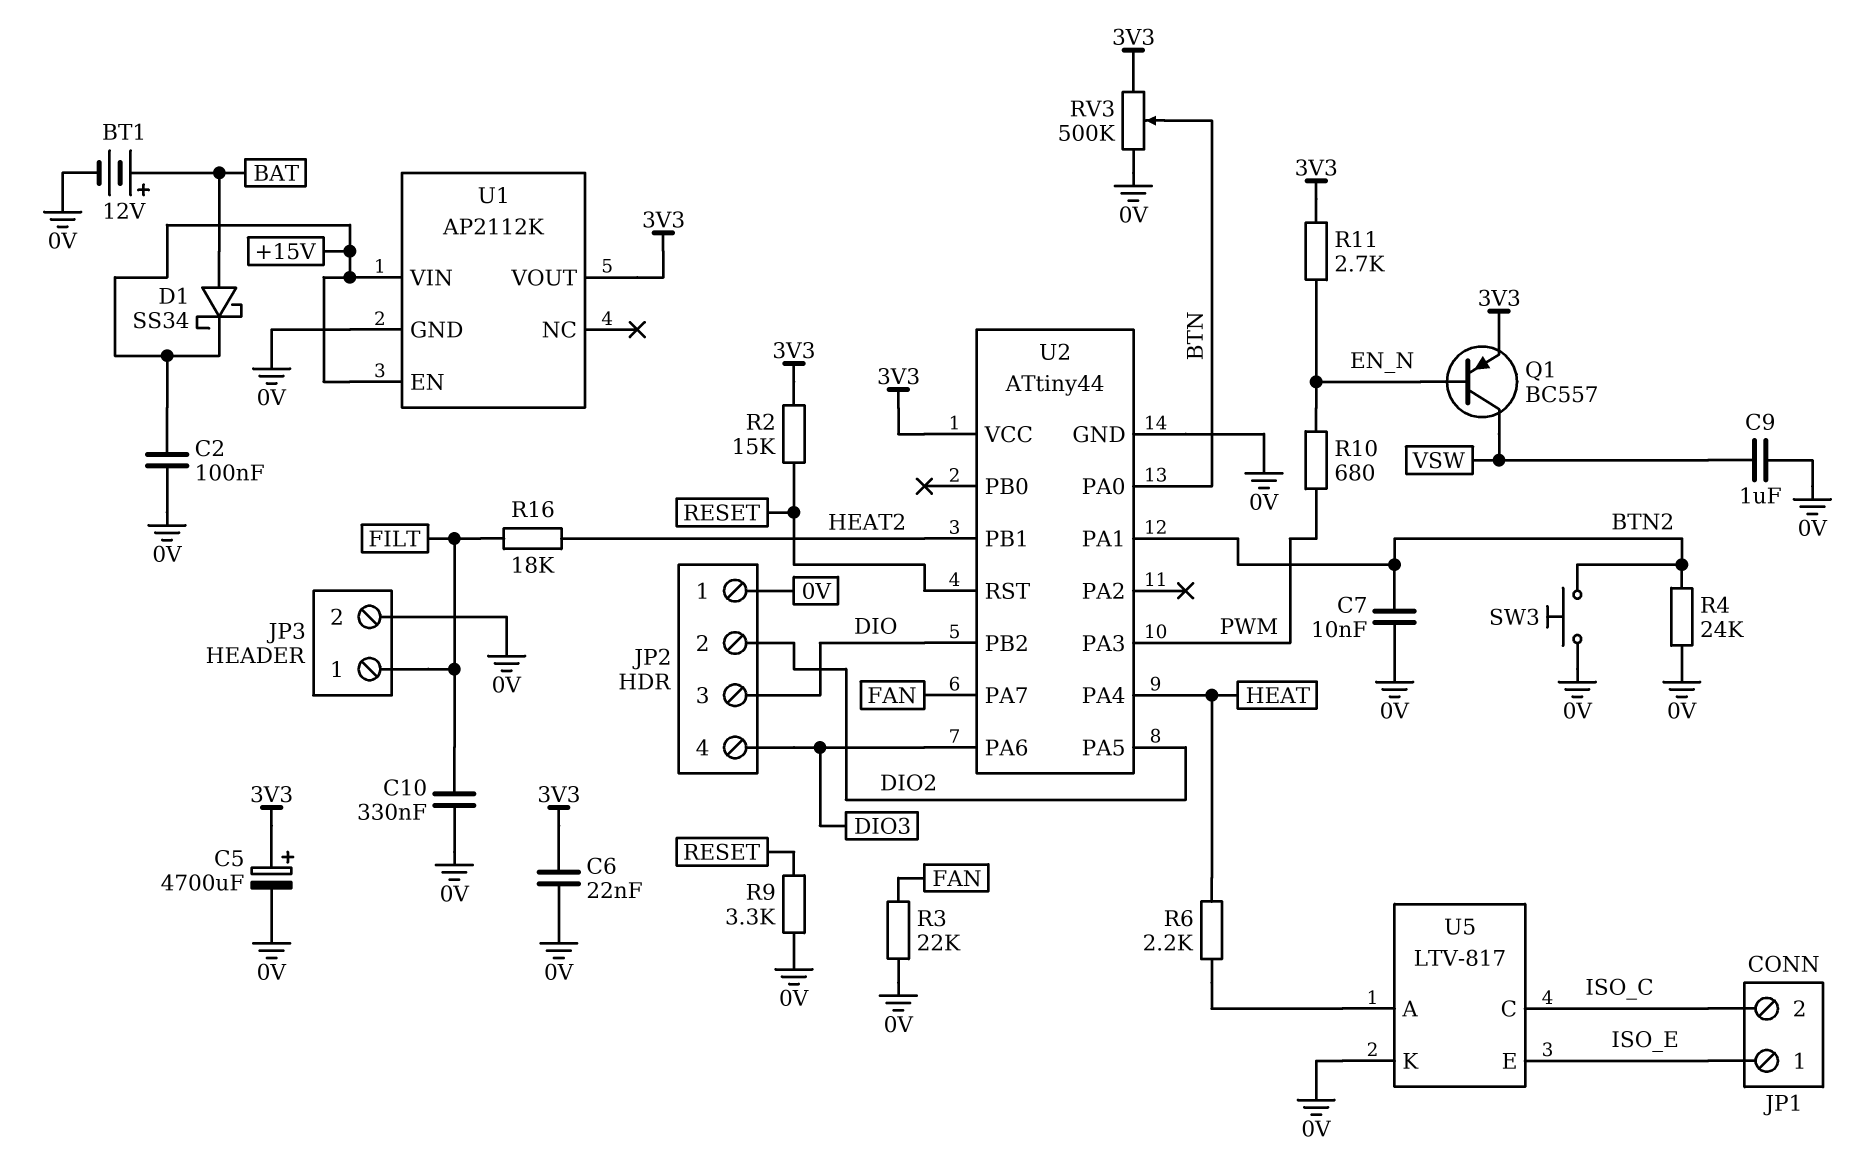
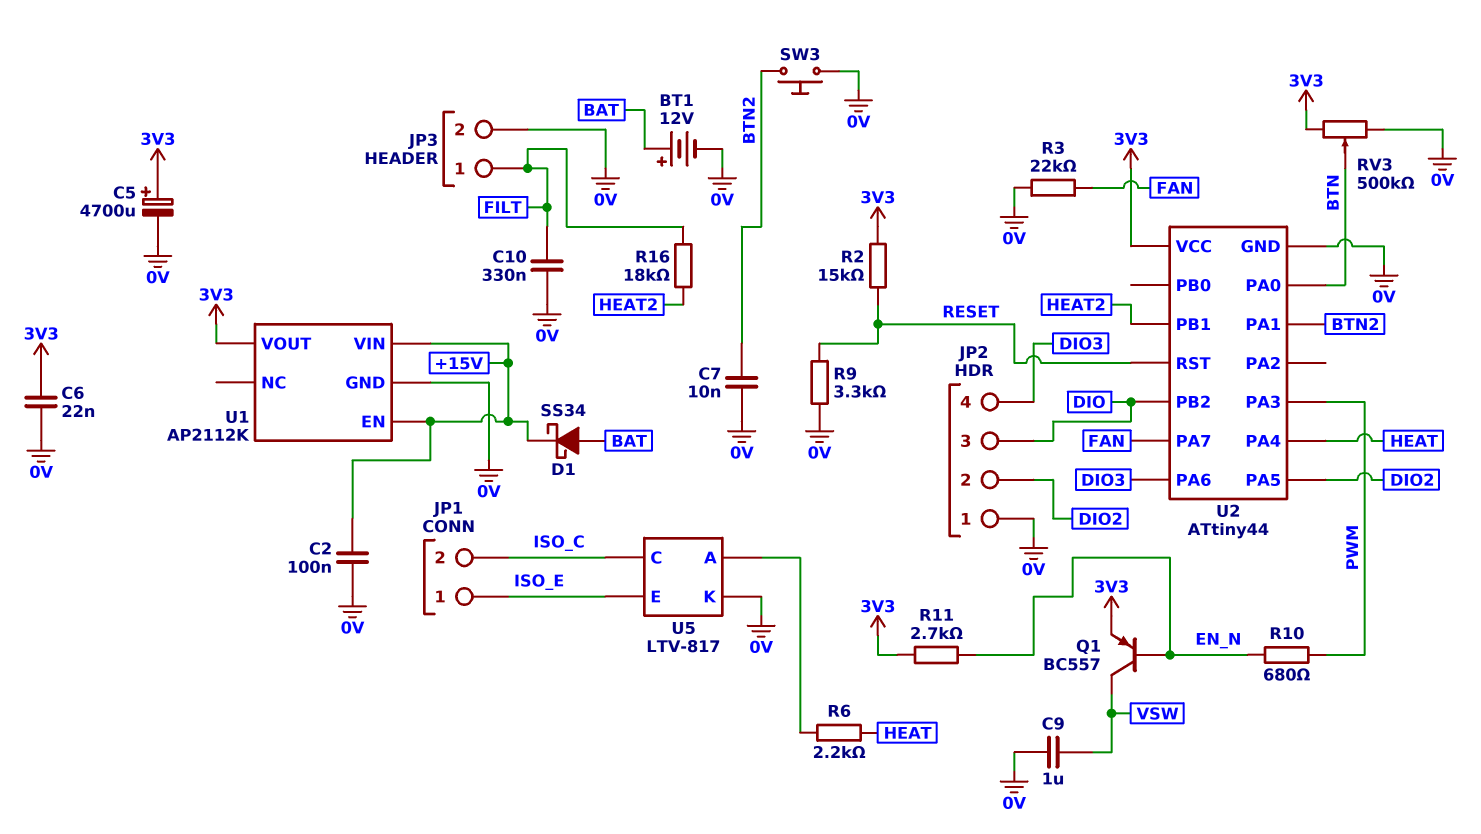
R4: 24k (0V, BTN2) -> none

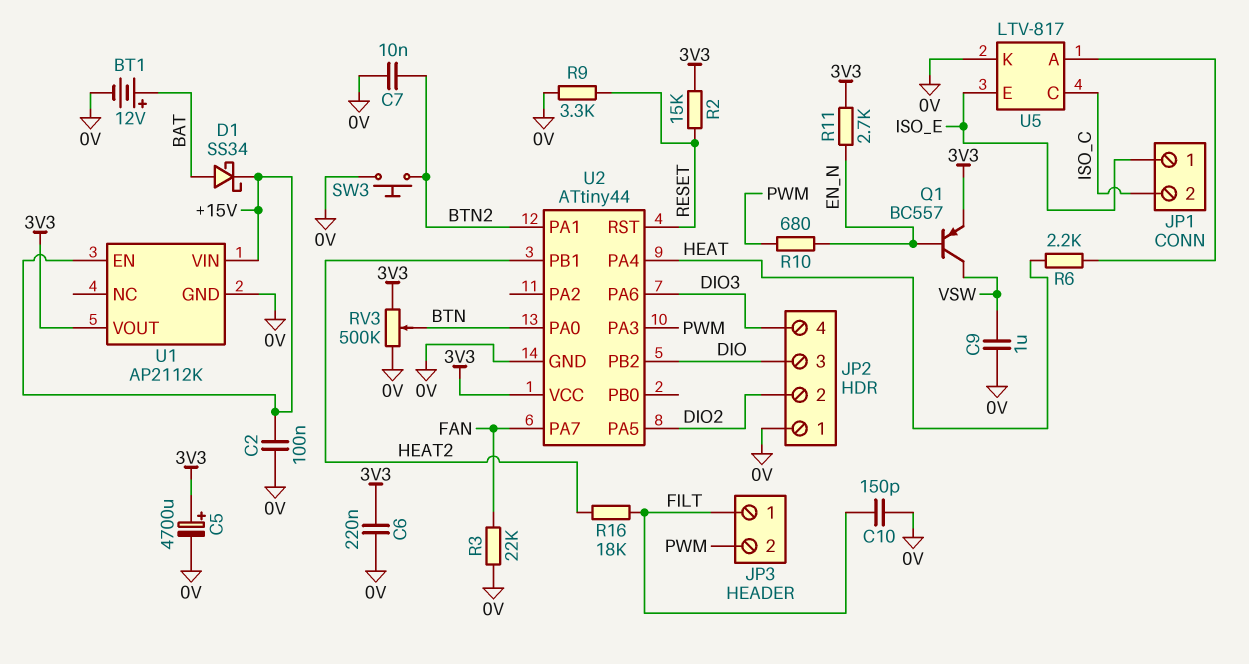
C6: 22nF (0V, 3V3) -> 220nF (0V, 3V3)
C10: 330nF (0V, FILT) -> 150pF (0V, FILT)
JP3 pin 2: 0V -> PWM

